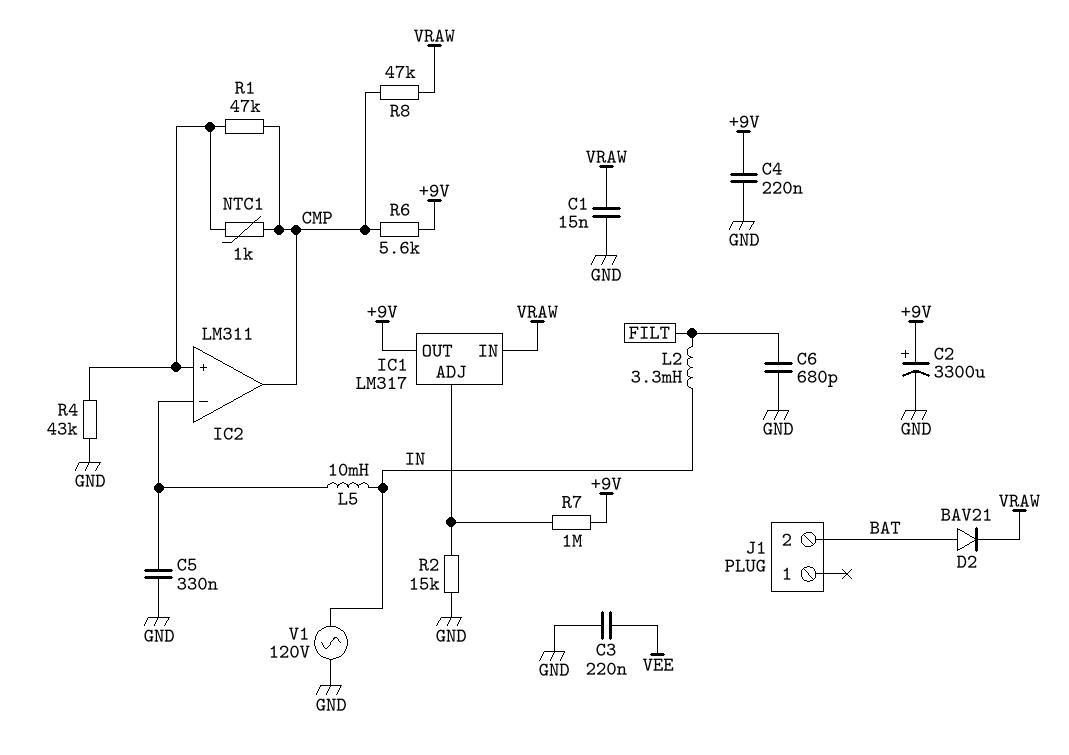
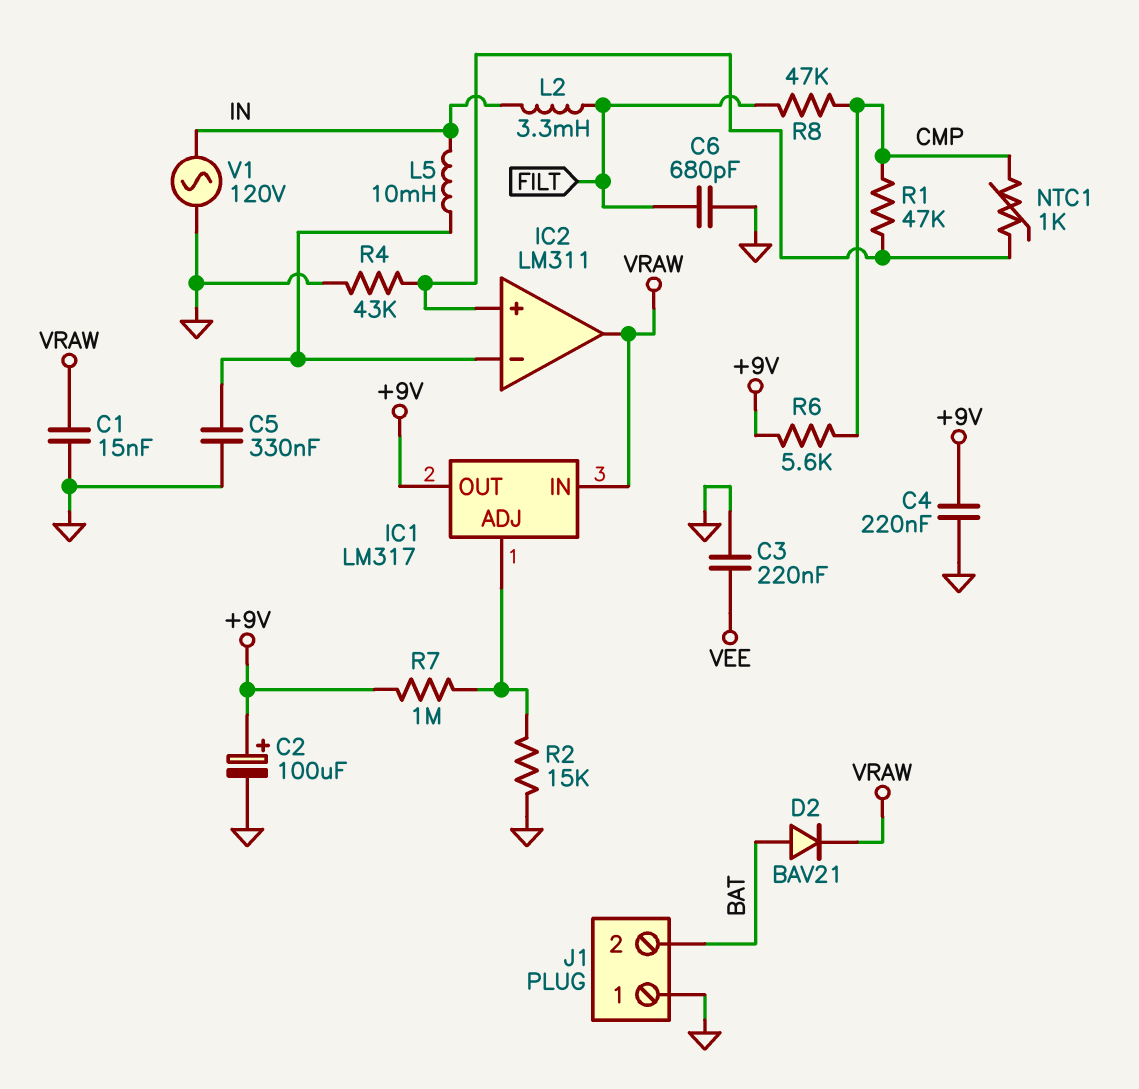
C2: 3300uF (plus +9V, minus GND) -> 100uF (plus +9V, minus GND)
IC2 pin out: CMP -> VRAW
J1 pin 1: none -> GND
R8: 47k (CMP, VRAW) -> 47k (CMP, FILT)

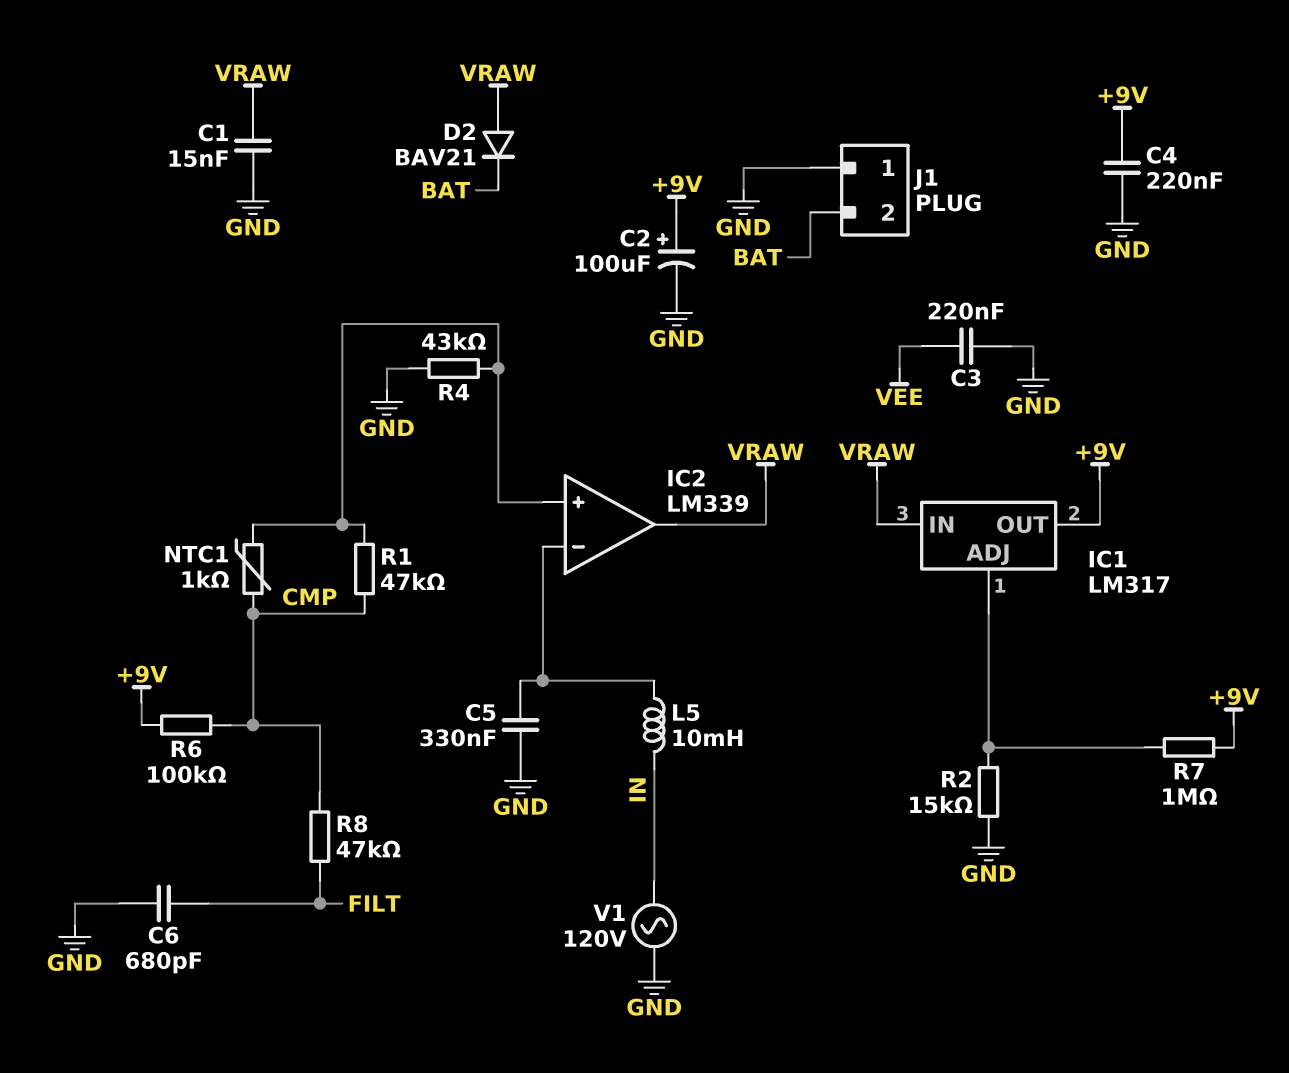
D2: diode BAV21 (A BAT, K VRAW) -> diode BAV21 (A VRAW, K BAT)
IC2: LM311 -> LM339
L2: 3.3mH (FILT, IN) -> none
R6: 5.6k (+9V, CMP) -> 100k (+9V, CMP)

